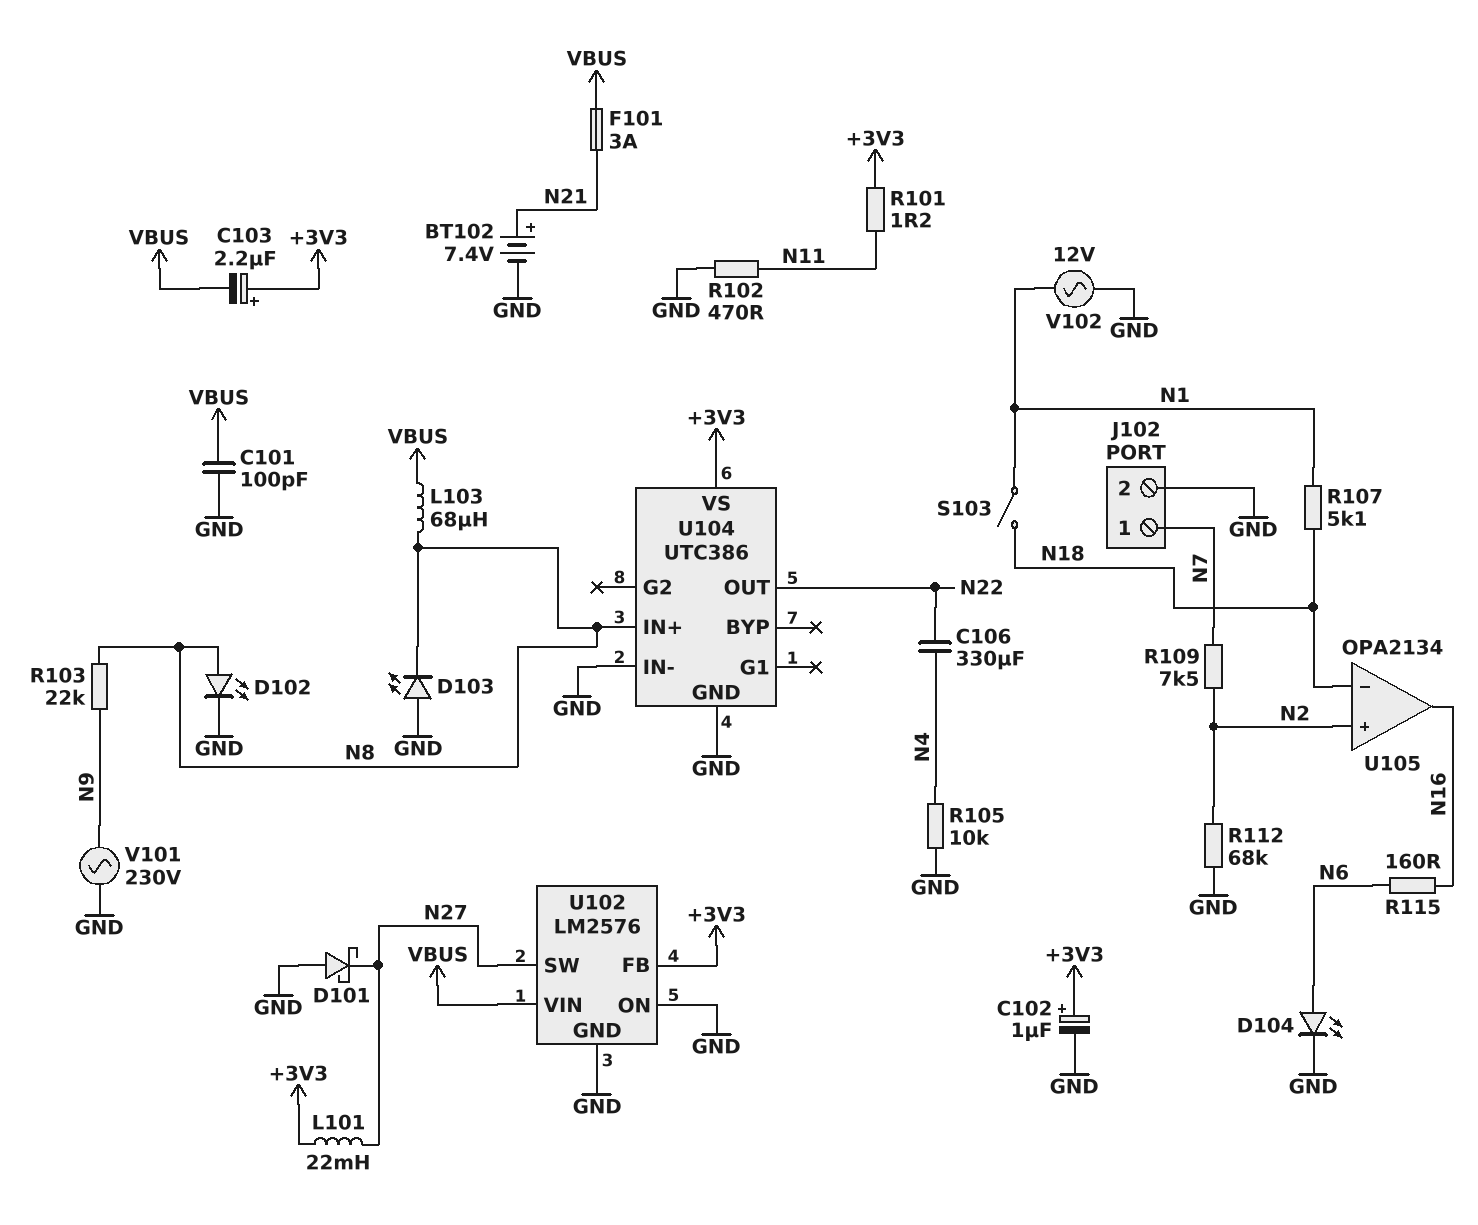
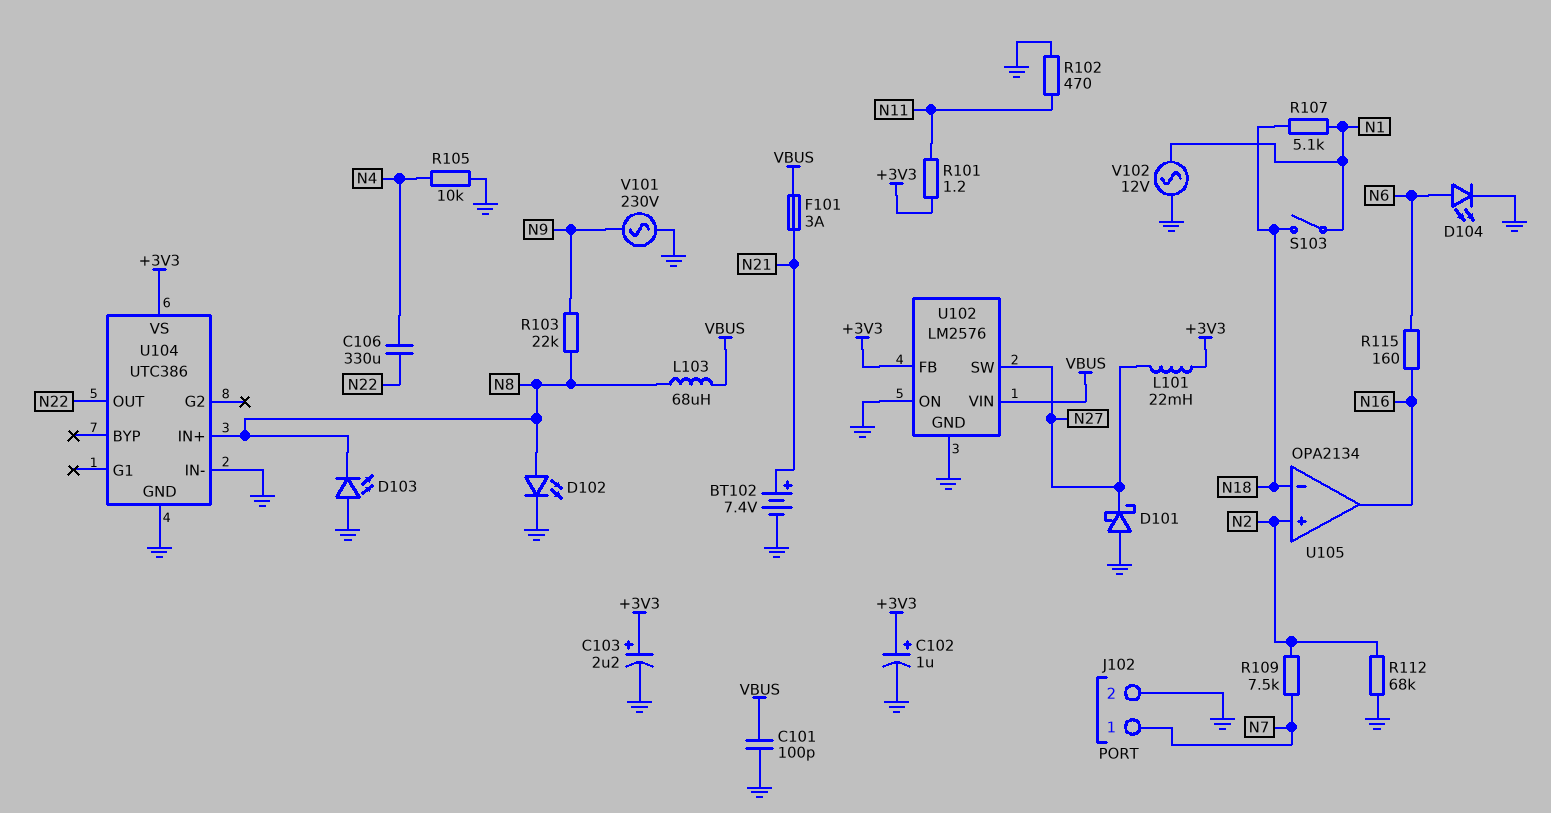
C103: 2.2uF (plus +3V3, minus VBUS) -> 2.2uF (plus +3V3, minus GND)

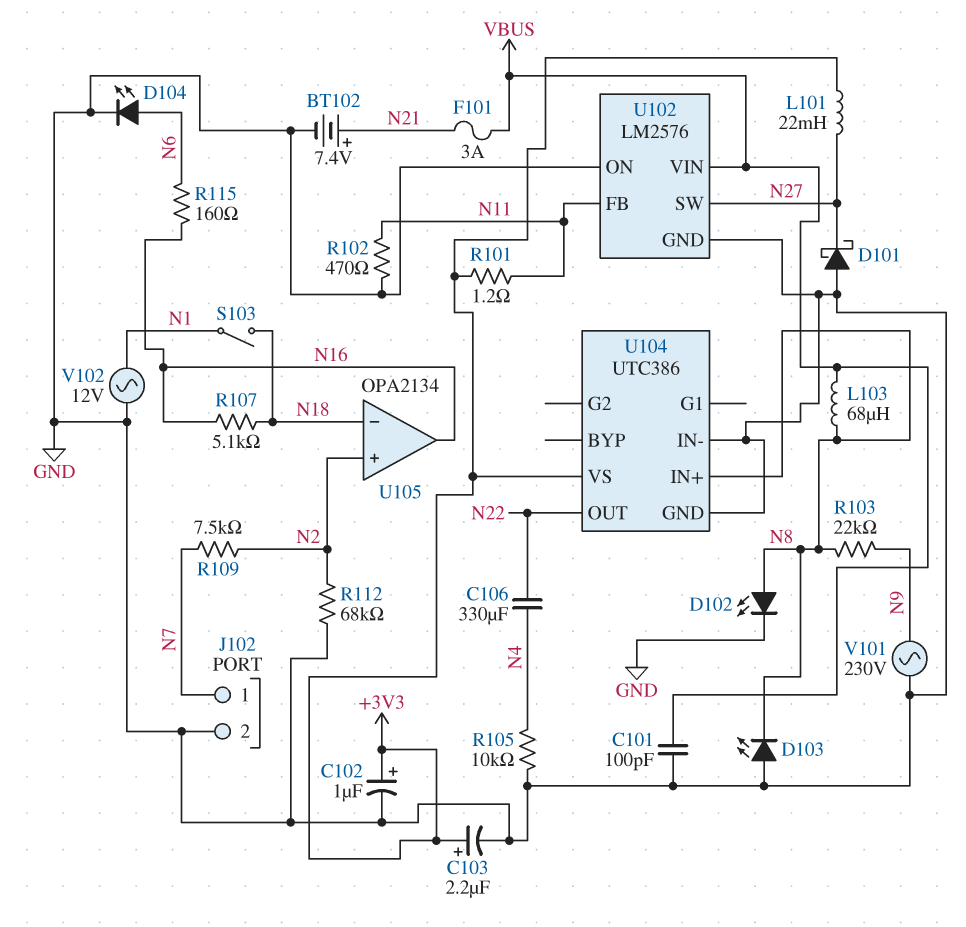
R107: 5.1k (N1, N18) -> 5.1k (N16, N18)
U102 pin FB: +3V3 -> N11

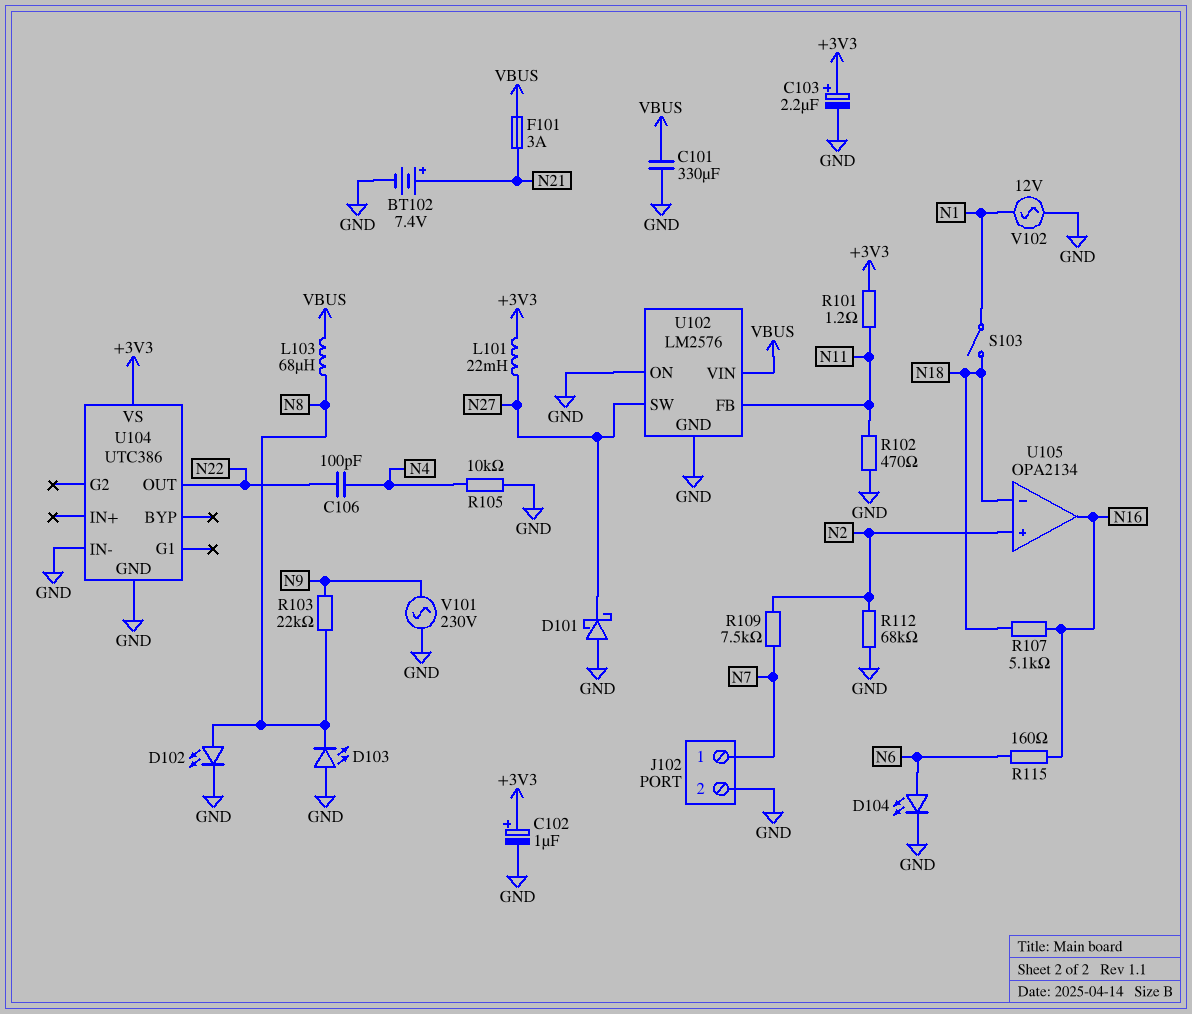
C101: 100pF (GND, VBUS) -> 330uF (GND, VBUS)
C106: 330uF (N4, N22) -> 100pF (N4, N22)
U104 pin IN+: N8 -> none

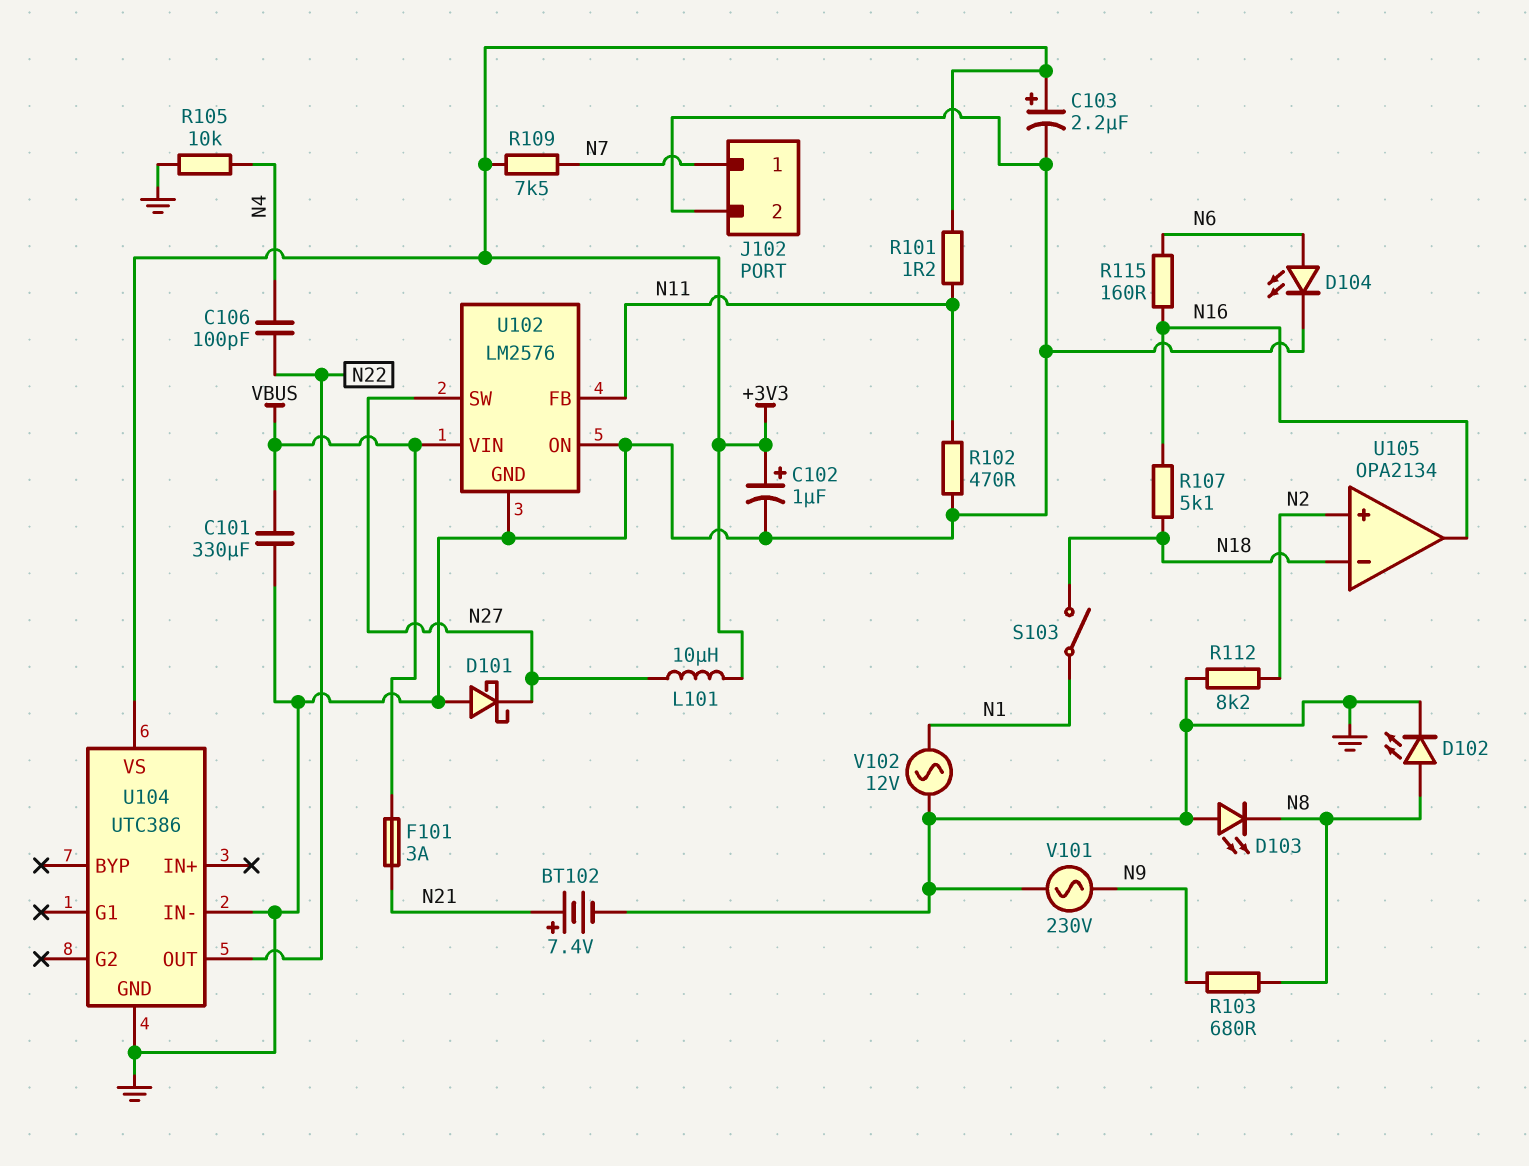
L101: 22mH (+3V3, N27) -> 10uH (+3V3, N27)
L103: 68uH (N8, VBUS) -> none
R103: 22k (N8, N9) -> 680 (N8, N9)
R109: 7.5k (N2, N7) -> 7.5k (+3V3, N7)
R112: 68k (GND, N2) -> 8.2k (GND, N2)

